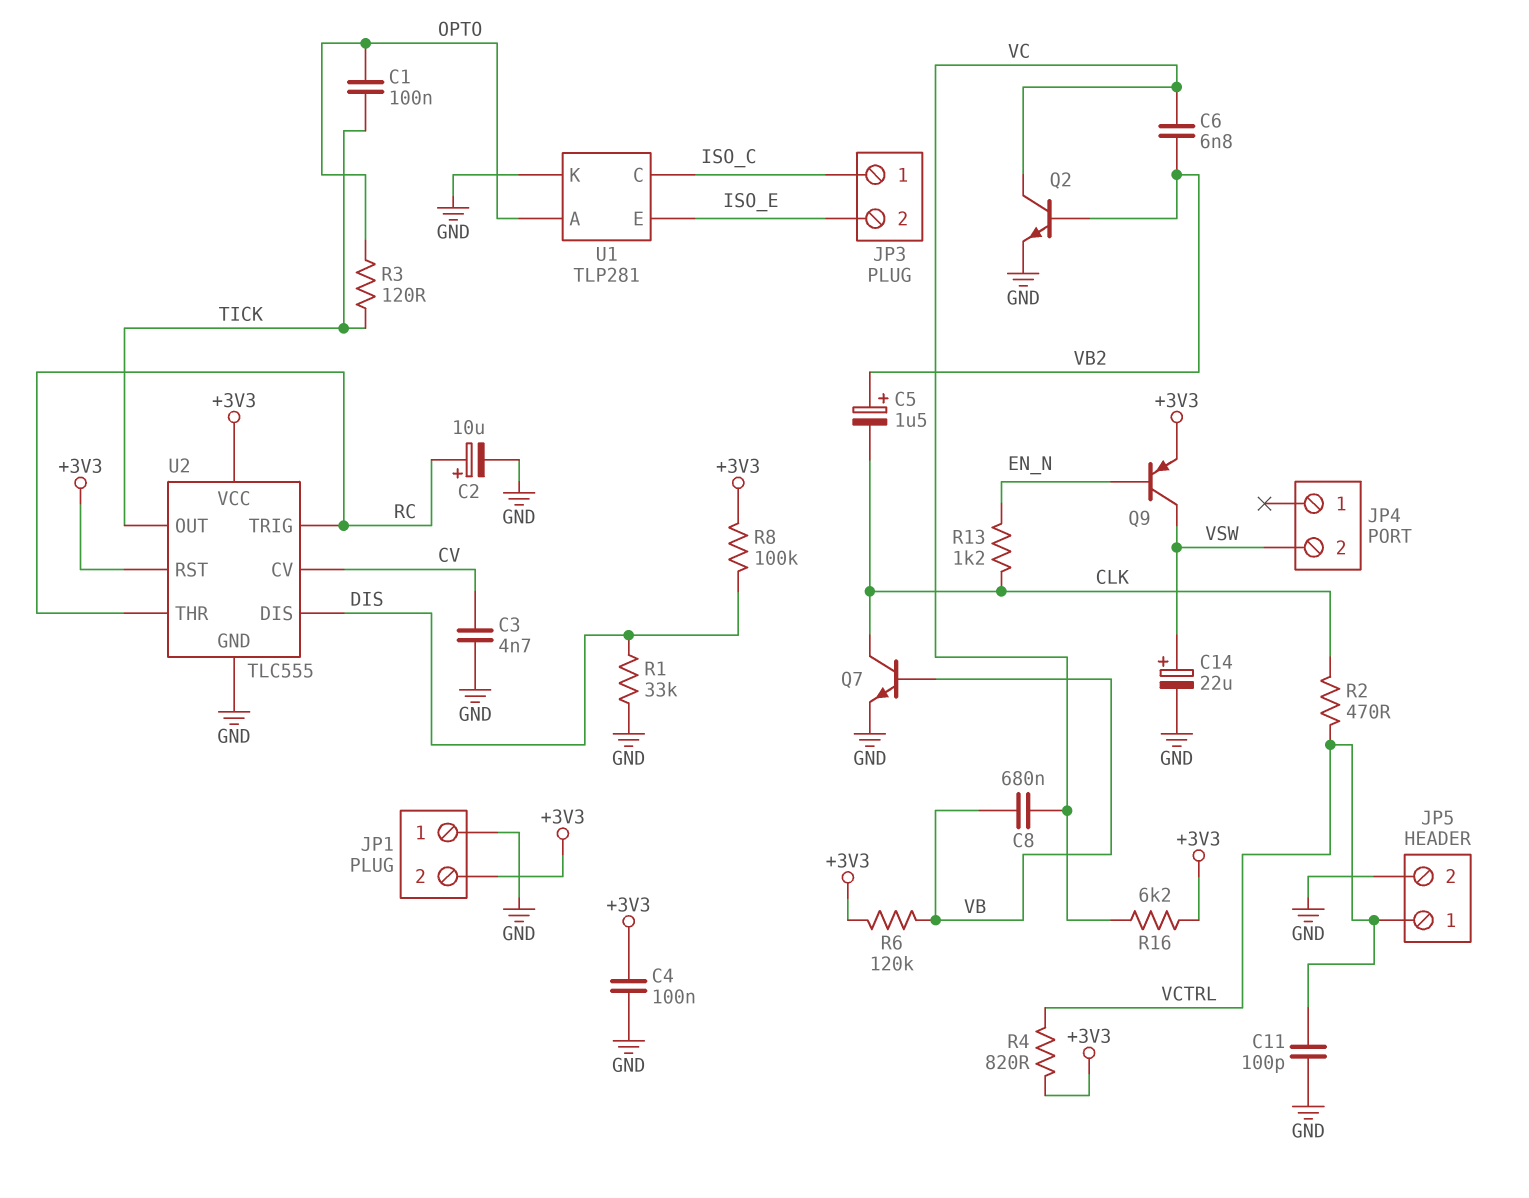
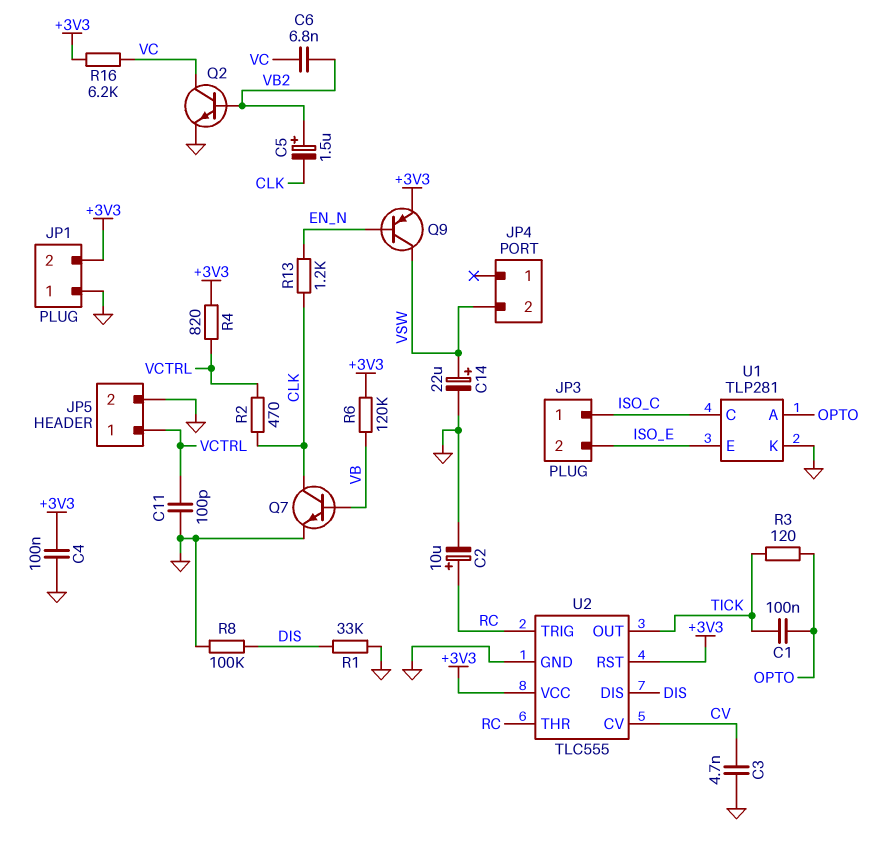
C8: 680nF (VB, VC) -> none
R8: 100k (+3V3, DIS) -> 100k (DIS, GND)

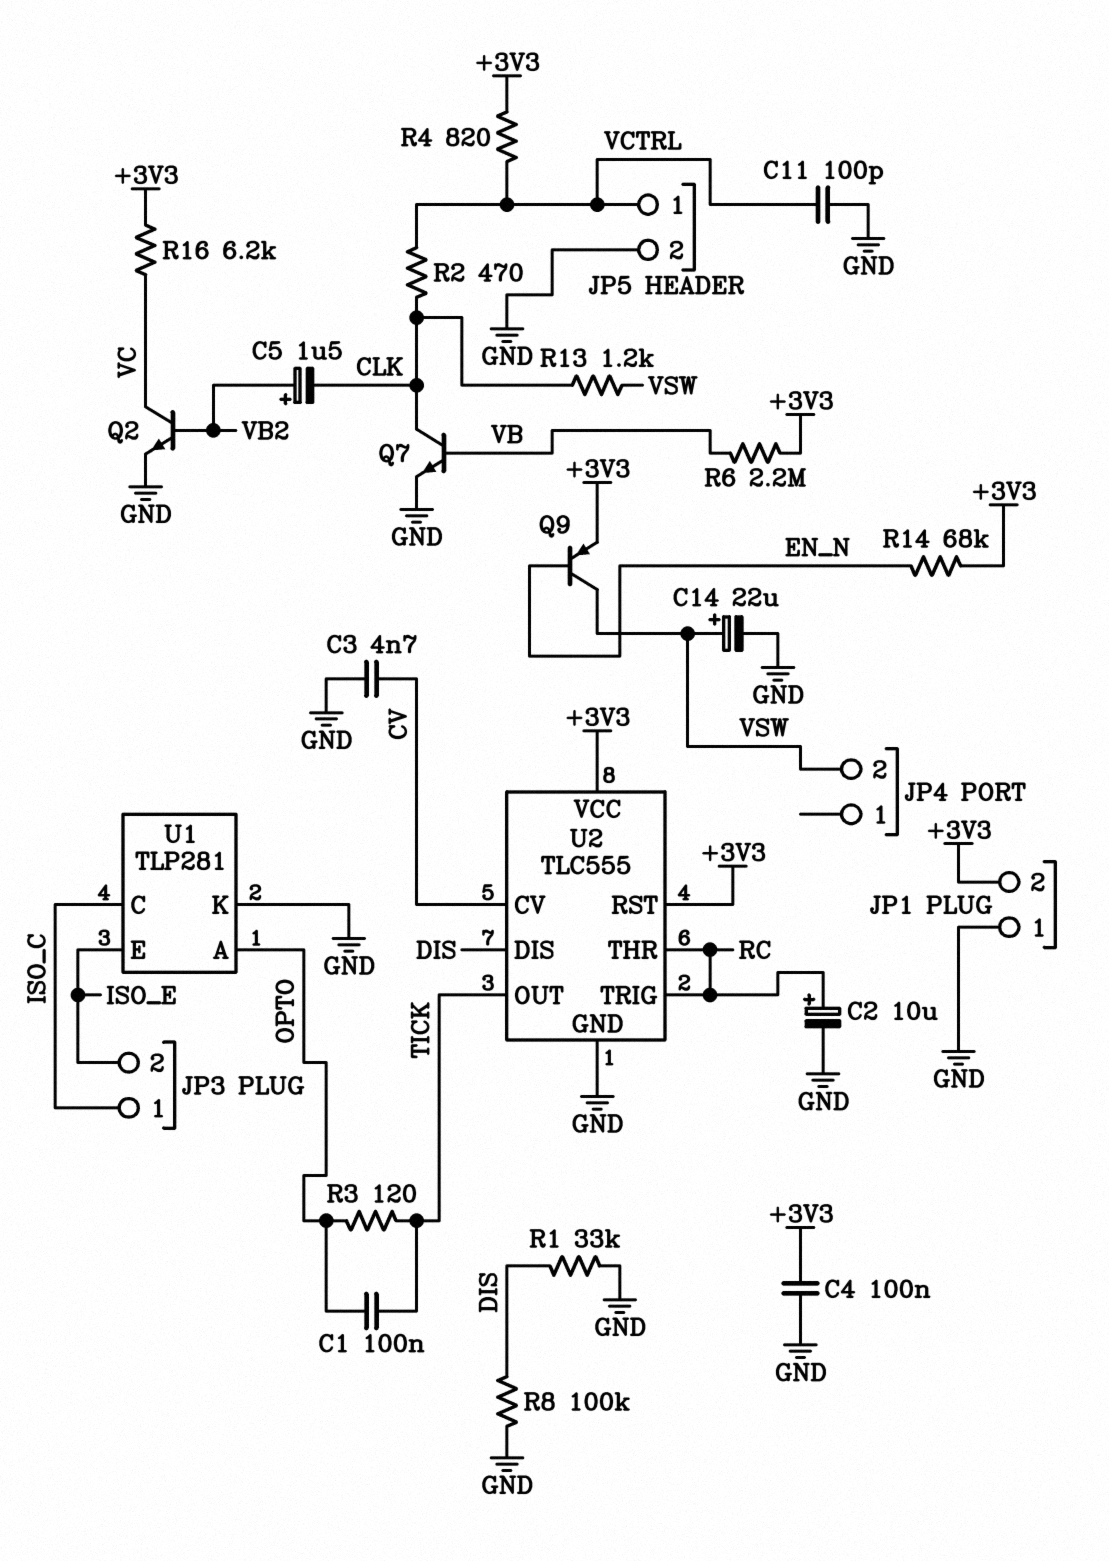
C6: 6.8nF (VB2, VC) -> none
R6: 120k (+3V3, VB) -> 2.2M (+3V3, VB)
R13: 1.2k (CLK, EN_N) -> 1.2k (CLK, VSW)
R14: none -> 68k (+3V3, EN_N)

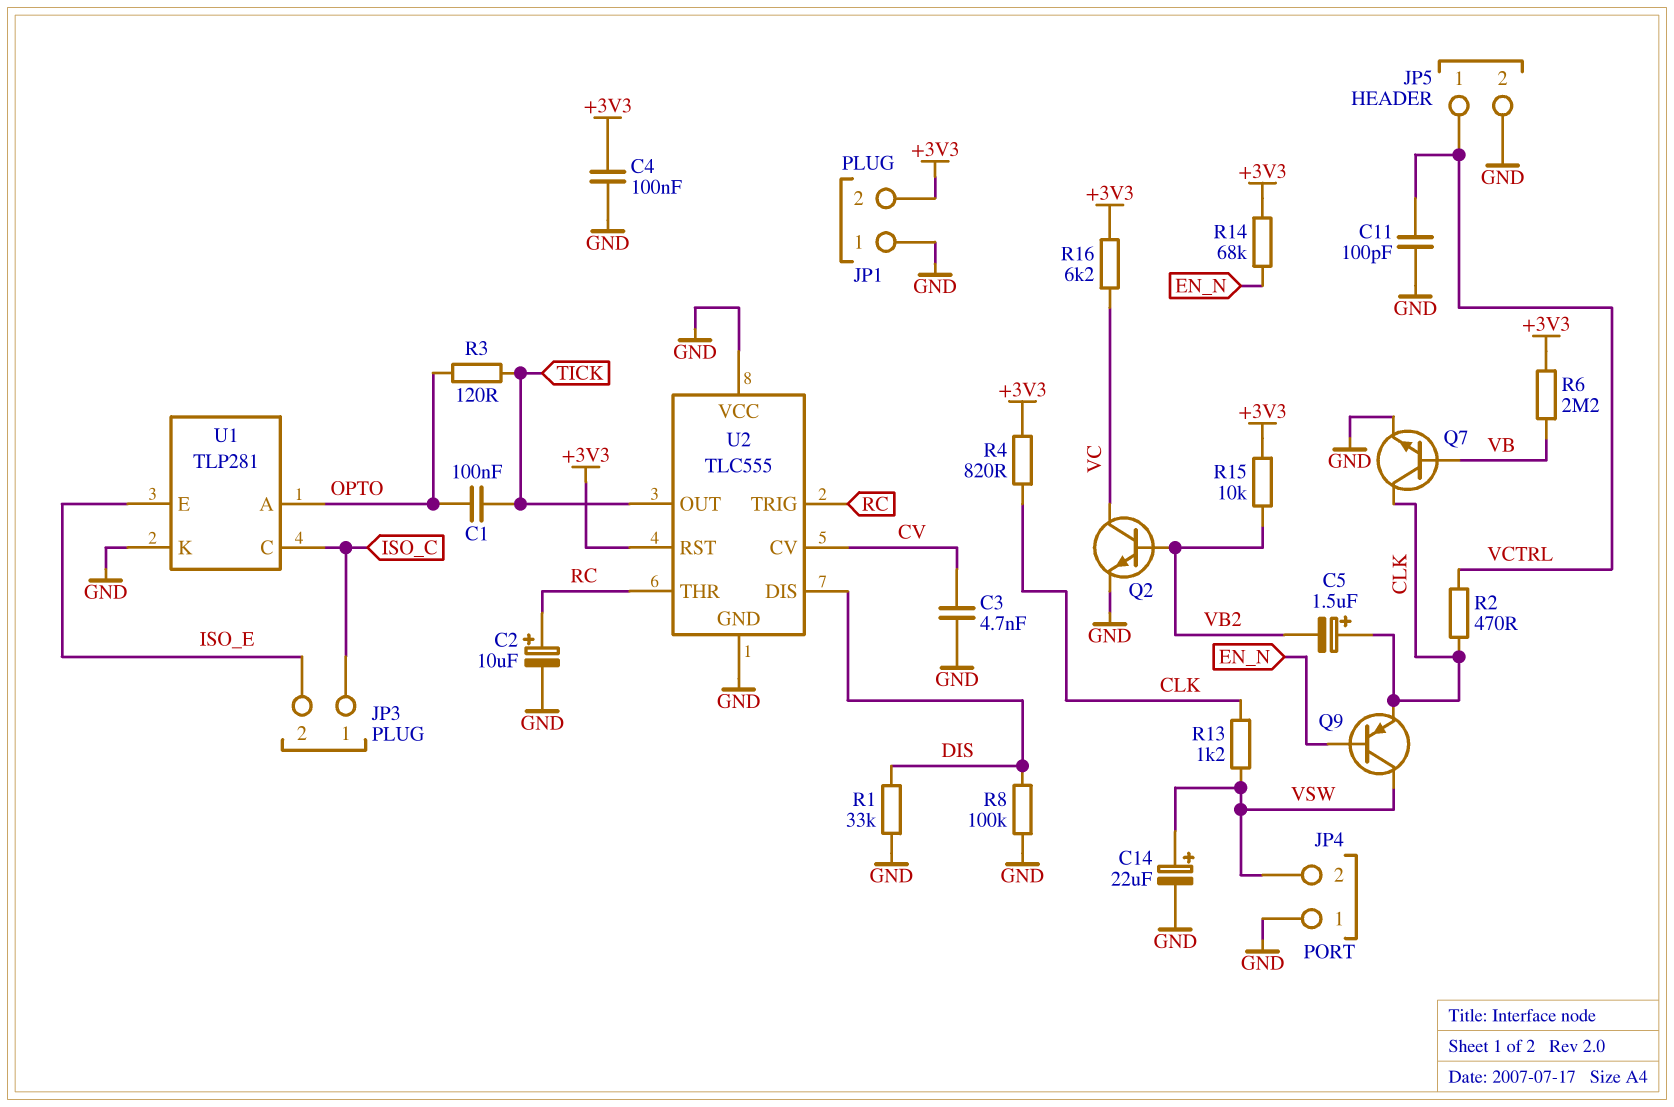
C5: 1.5uF (plus VB2, minus CLK) -> 1.5uF (plus CLK, minus VB2)
JP4 pin 1: none -> GND
Q9: PNP (B EN_N, C VSW, E +3V3) -> PNP (B EN_N, C VSW, E CLK)
R4: 820 (+3V3, VCTRL) -> 820 (+3V3, CLK)
R15: none -> 10k (+3V3, VB2)
U2 pin VCC: +3V3 -> GND

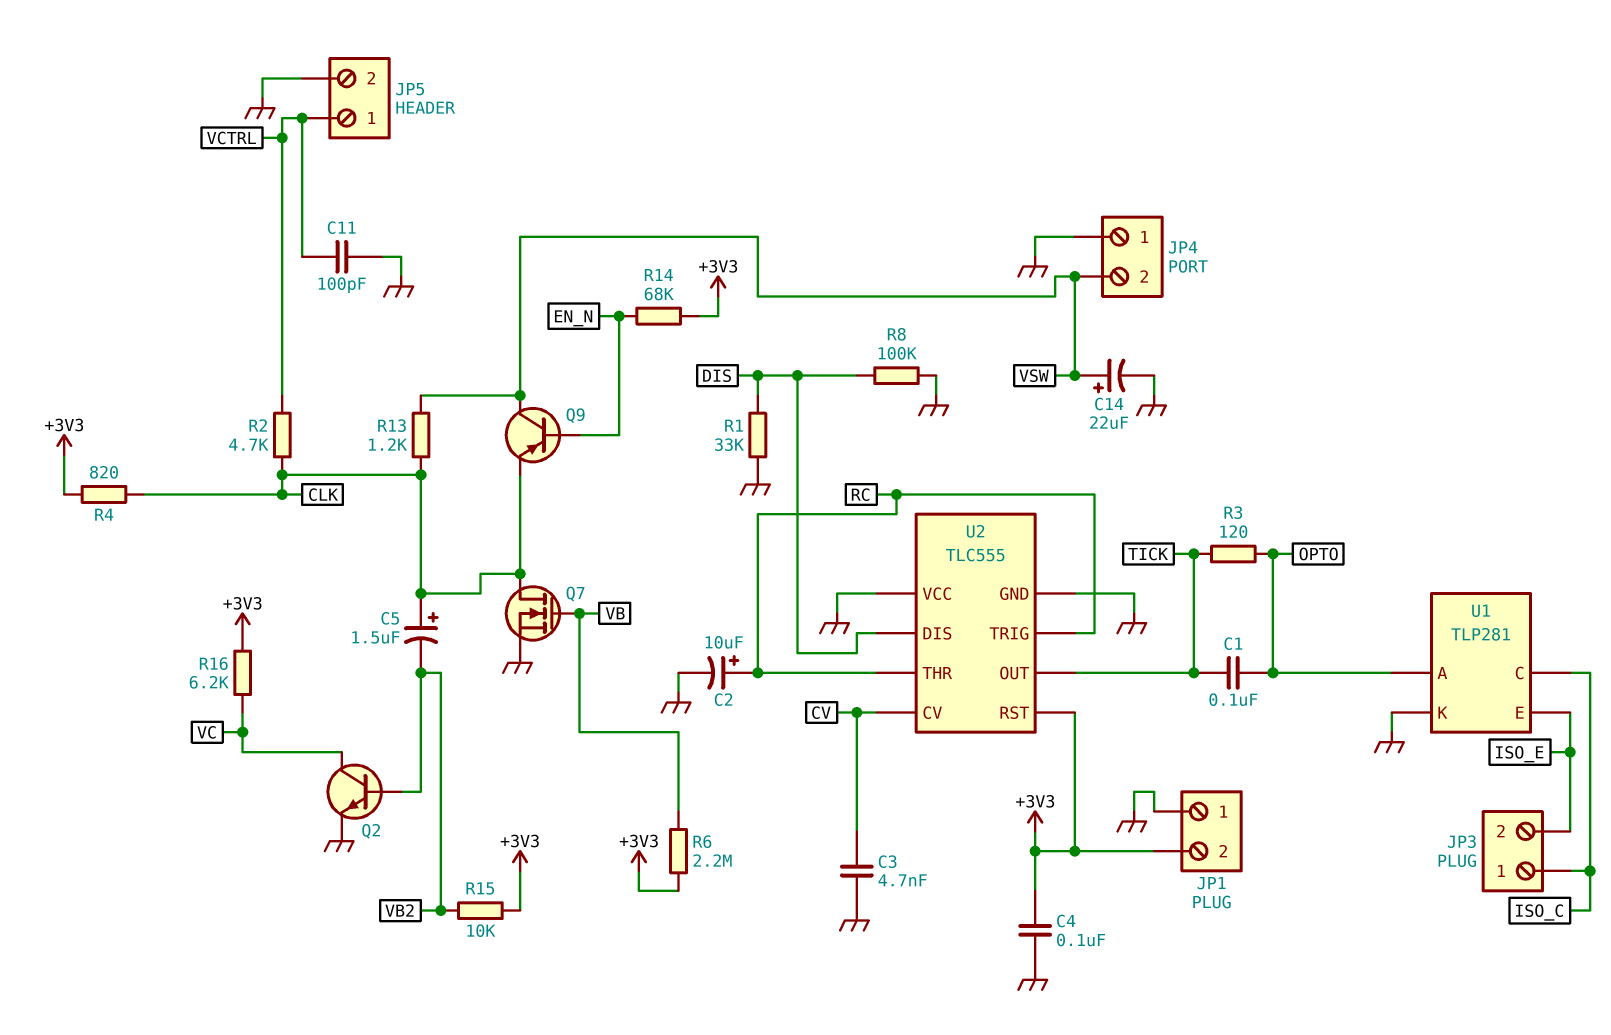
Q7: NPN (B VB, C CLK, E GND) -> NMOS (G VB, D CLK, S GND)
R2: 470 (CLK, VCTRL) -> 4.7k (CLK, VCTRL)

